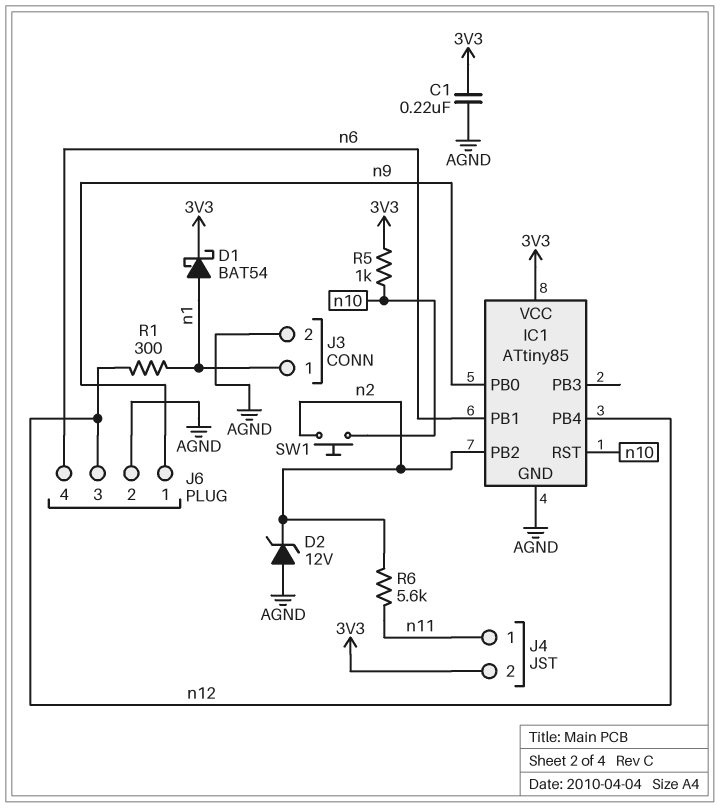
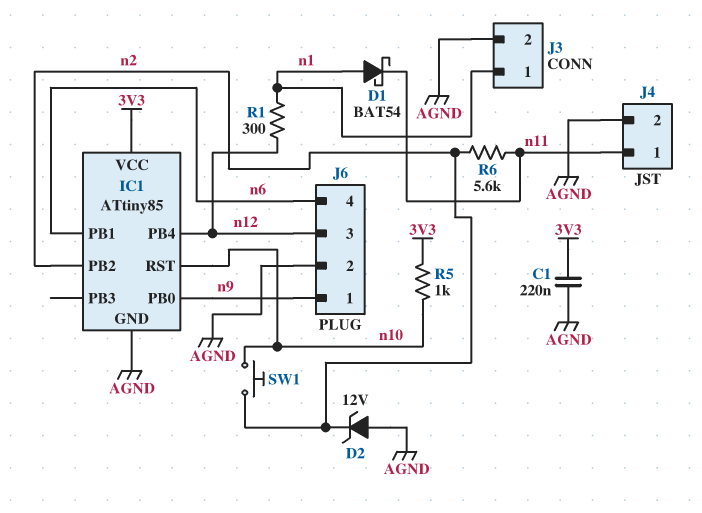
D1: schottky BAT54 (A n1, K 3V3) -> schottky BAT54 (A n1, K n11)
J4 pin 2: 3V3 -> AGND

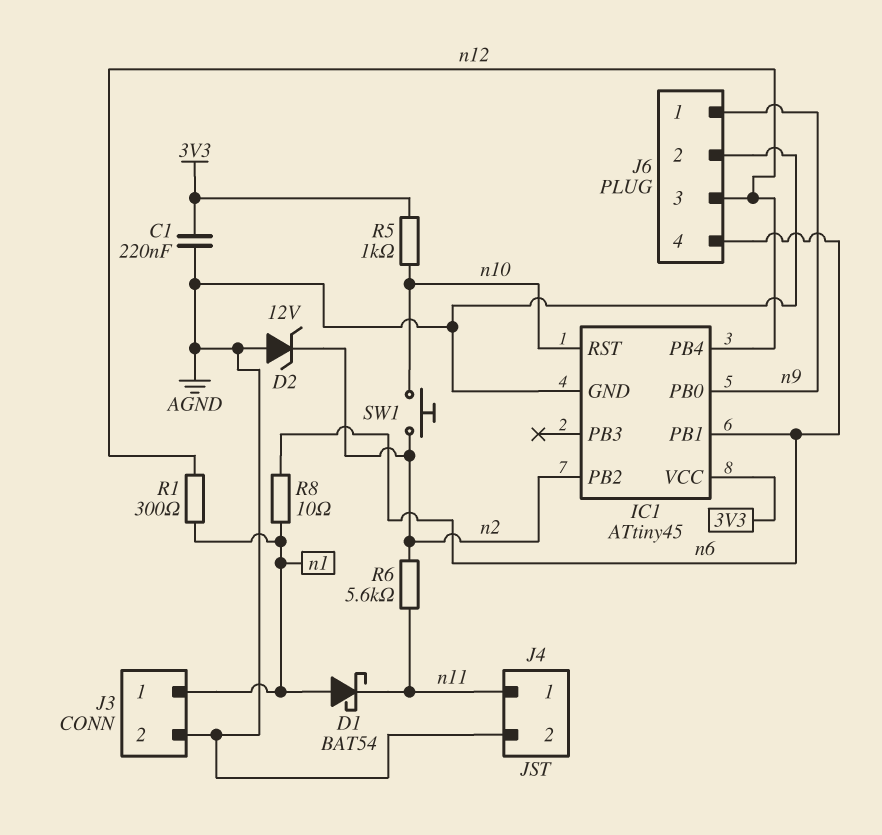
IC1: ATtiny85 -> ATtiny45
R8: none -> 10 (n1, n6)

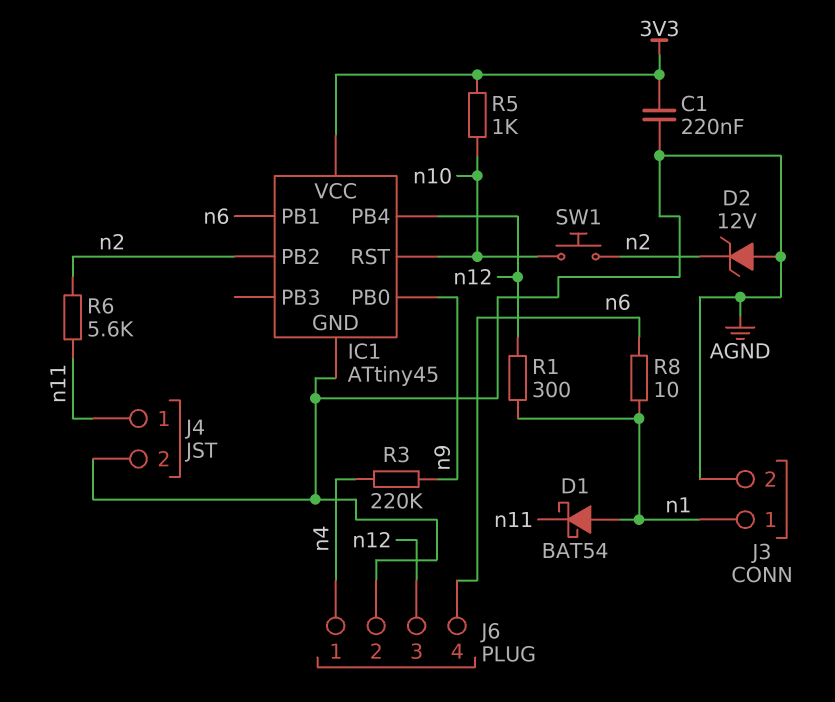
J6 pin 1: n9 -> n4
R3: none -> 220k (n4, n9)

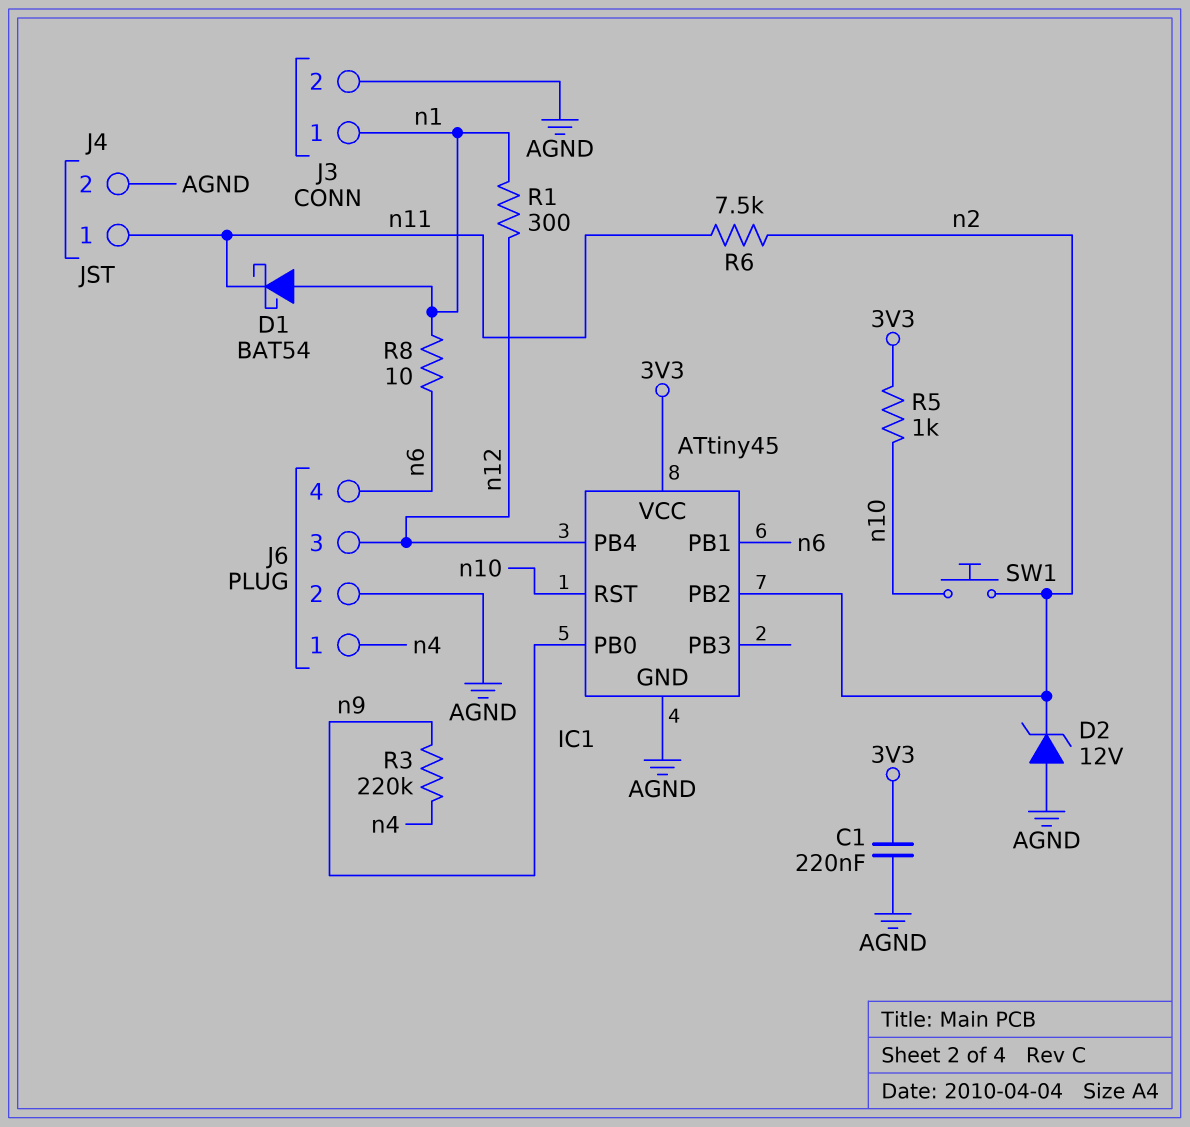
R6: 5.6k (n2, n11) -> 7.5k (n2, n11)

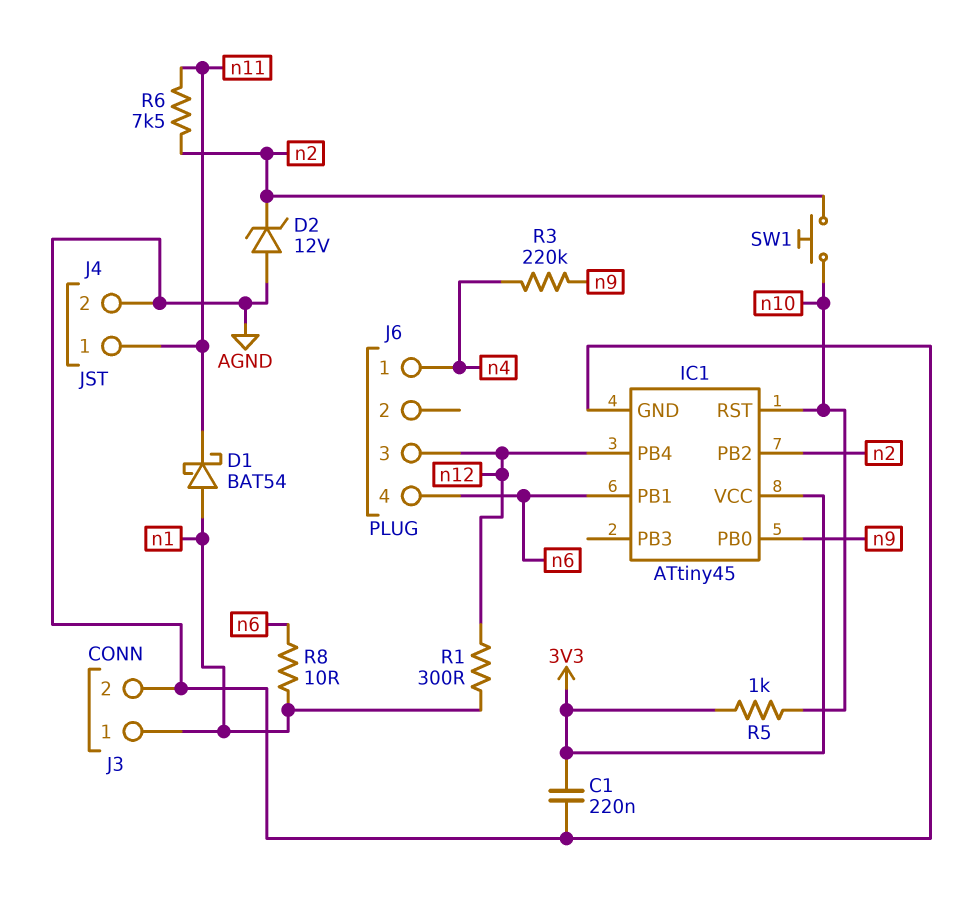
J6 pin 2: AGND -> none

